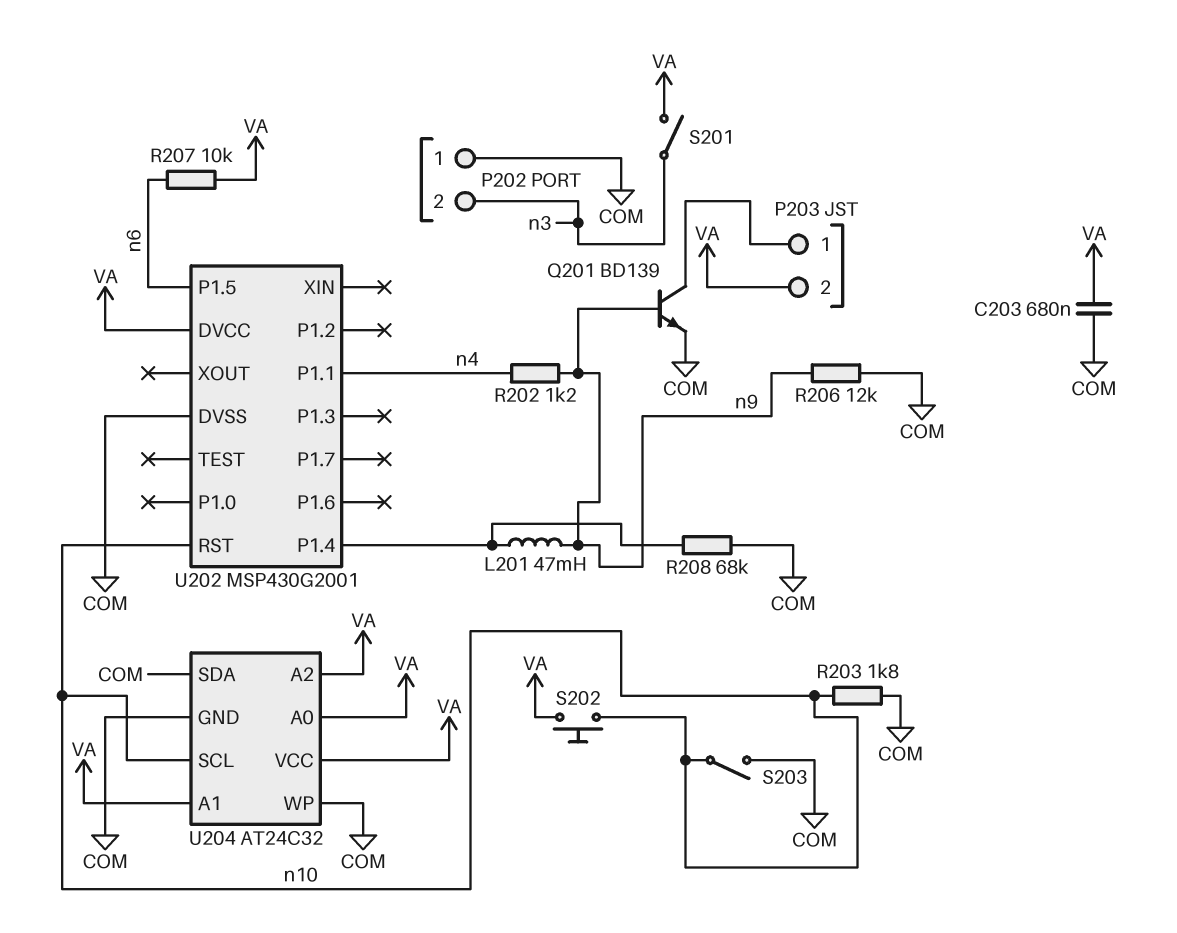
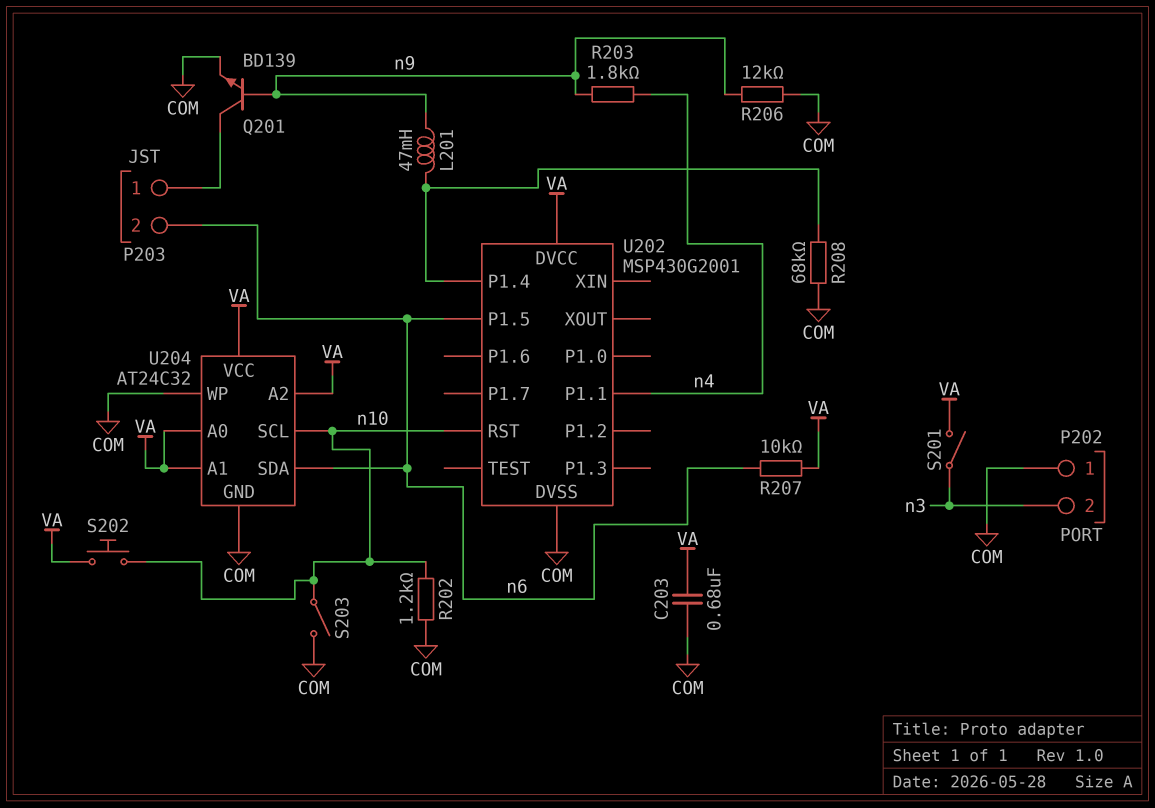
P203 pin 2: VA -> n6
R202: 1.2k (n4, n9) -> 1.2k (COM, n10)
R203: 1.8k (COM, n10) -> 1.8k (n4, n9)
U204 pin SDA: COM -> n6

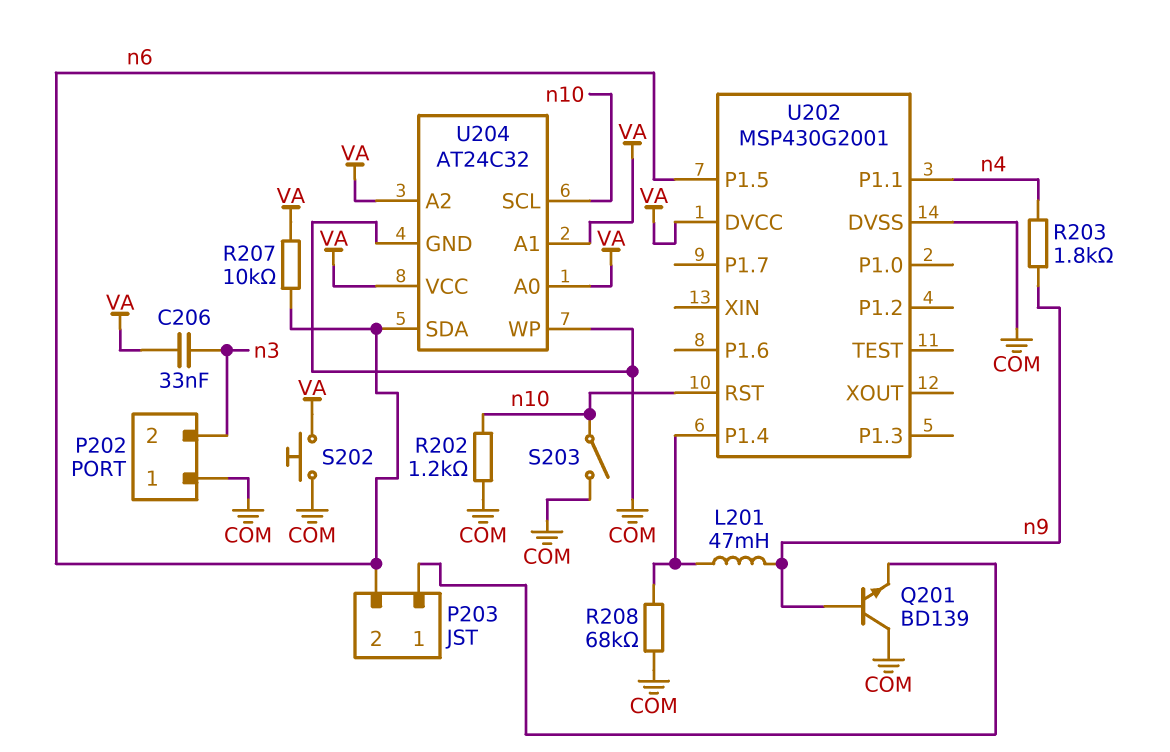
C203: 680nF (COM, VA) -> none
C206: none -> 33nF (VA, n3)
Q201: NPN BD139 (B n9, C P203/1, E COM) -> NPN BD139 (B n9, C COM, E P203/1)
R206: 12k (COM, n9) -> none
S201: switch (VA, n3) -> none
S202: button (VA, n10) -> button (COM, VA)

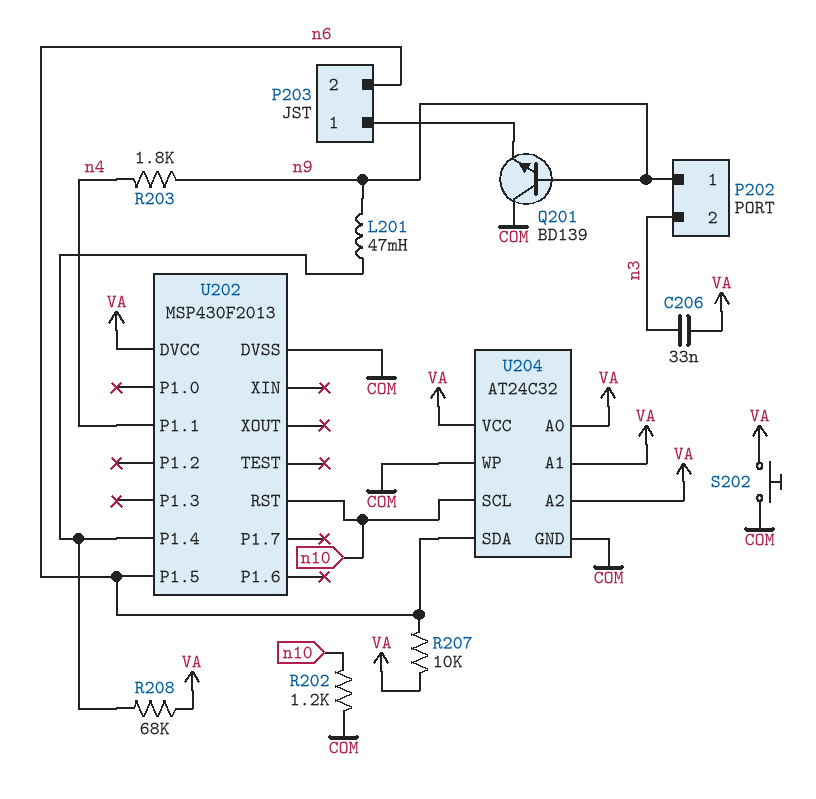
P202 pin 1: COM -> n9
R208: 68k (COM, U202/P1.4) -> 68k (U202/P1.4, VA)
S203: switch (COM, n10) -> none
U202: MSP430G2001 -> MSP430F2013

